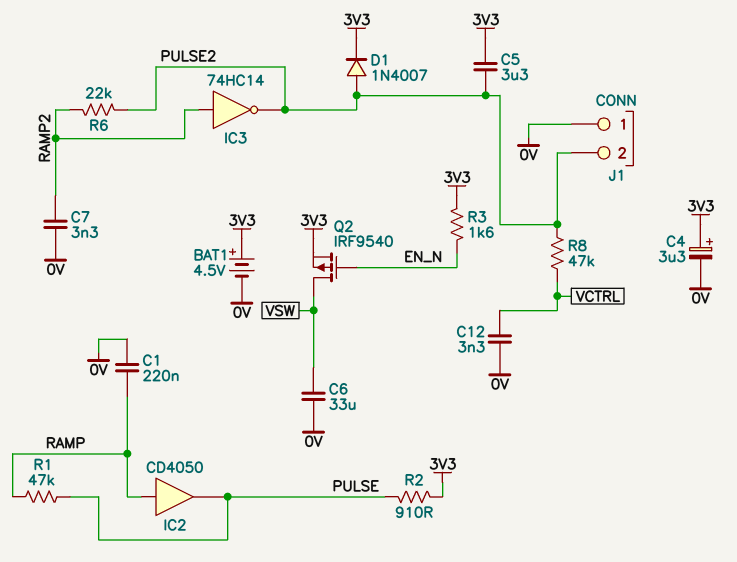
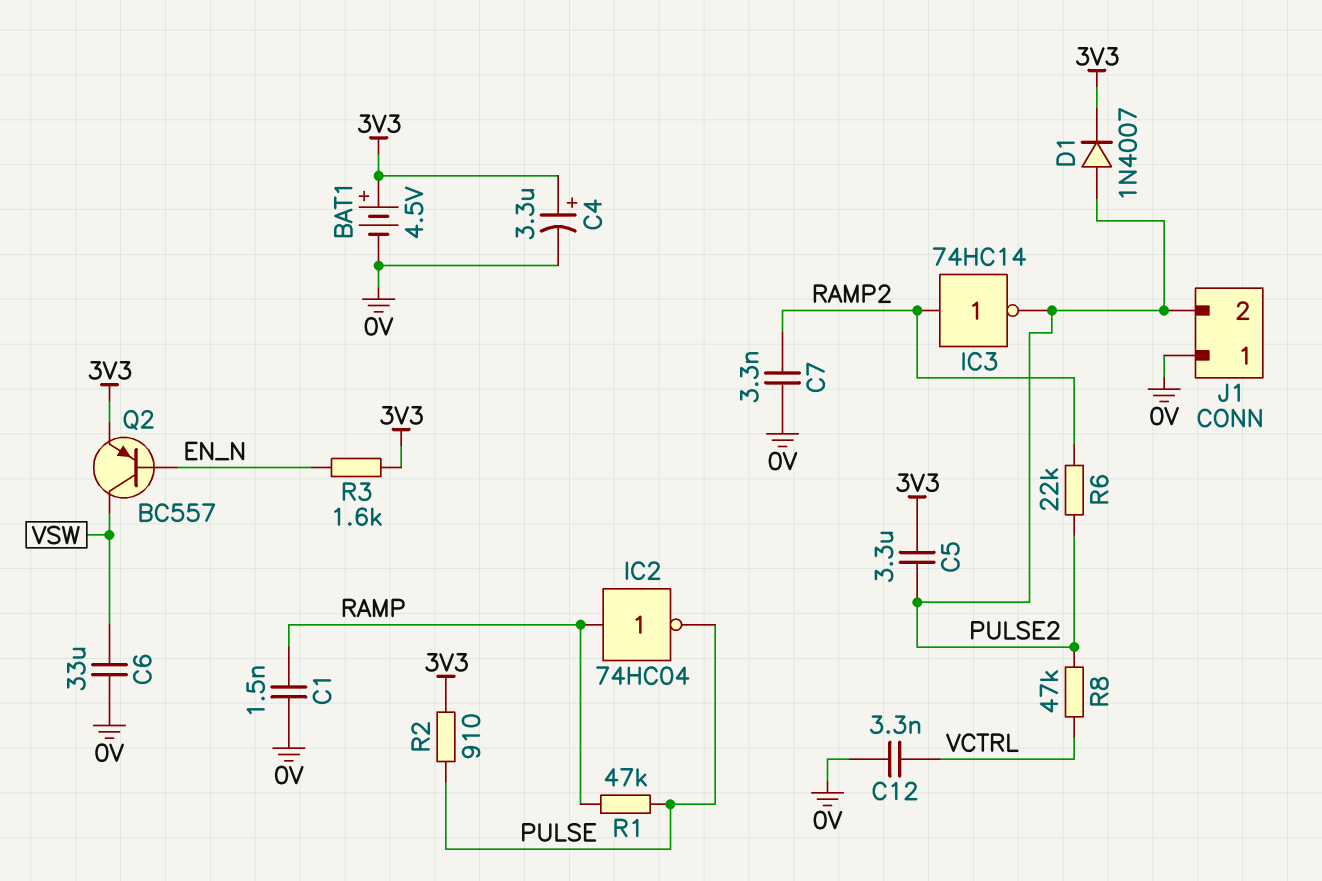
C1: 220nF (0V, RAMP) -> 1.5nF (0V, RAMP)
IC2: buffer CD4050 (in RAMP, out PULSE) -> NOT 74HC04 (in RAMP, out PULSE)
Q2: PMOS IRF9540 (G EN_N, D VSW, S 3V3) -> PNP BC557 (B EN_N, C VSW, E 3V3)

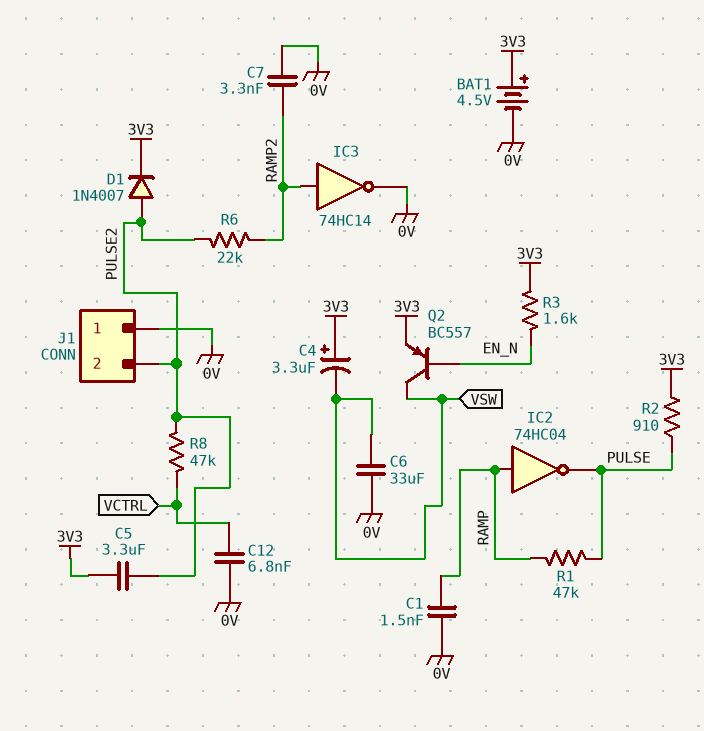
C4: 3.3uF (plus 3V3, minus 0V) -> 3.3uF (plus 3V3, minus VSW)
C12: 3.3nF (0V, VCTRL) -> 6.8nF (0V, VCTRL)
IC3: NOT 74HC14 (in RAMP2, out PULSE2) -> NOT 74HC14 (in RAMP2, out 0V)

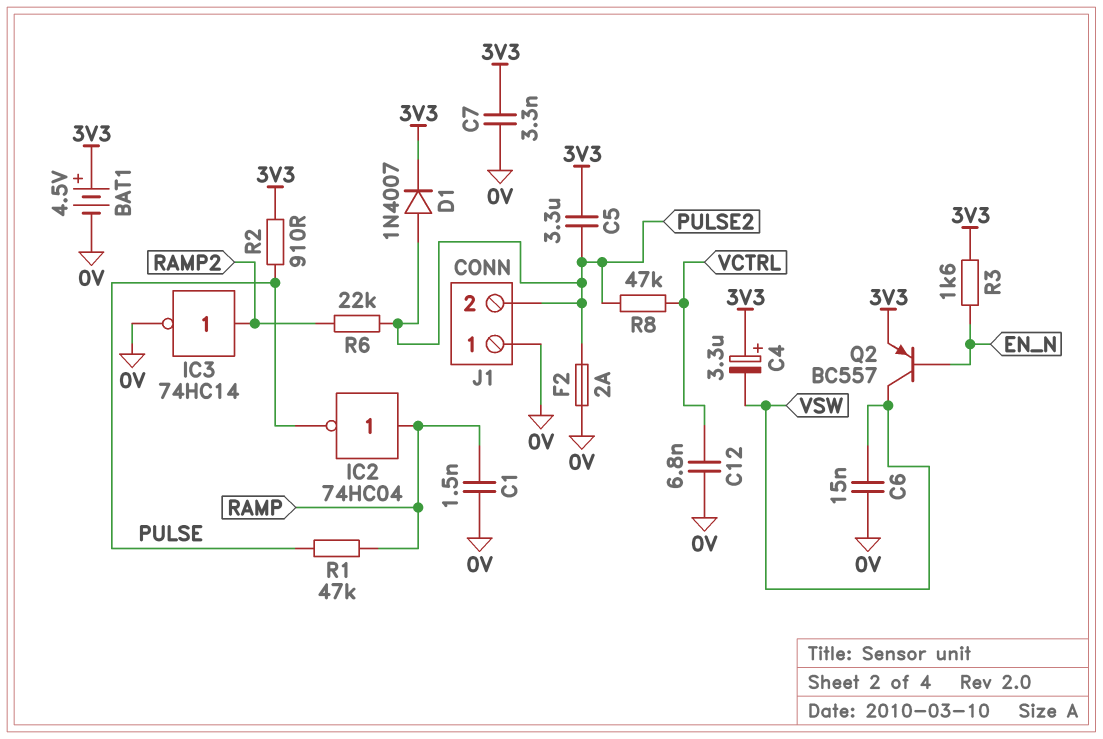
C6: 33uF (0V, VSW) -> 15nF (0V, VSW)
C7: 3.3nF (0V, RAMP2) -> 3.3nF (0V, 3V3)
F2: none -> 2A (0V, PULSE2)

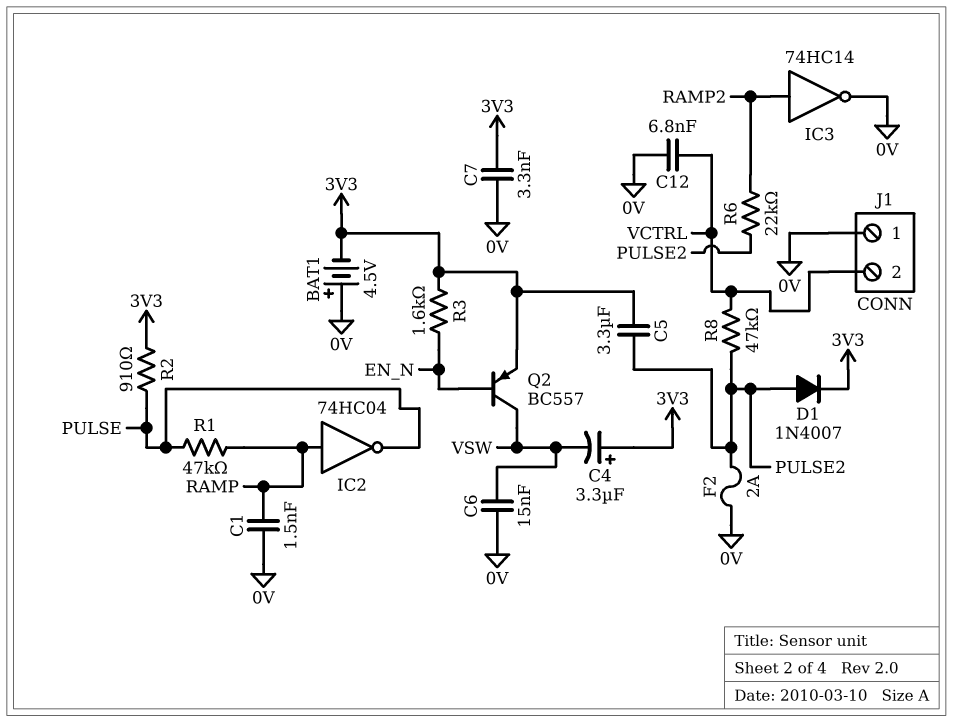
BAT1: 4.5V (plus 3V3, minus 0V) -> 4.5V (plus 0V, minus 3V3)
J1 pin 2: PULSE2 -> VCTRL

